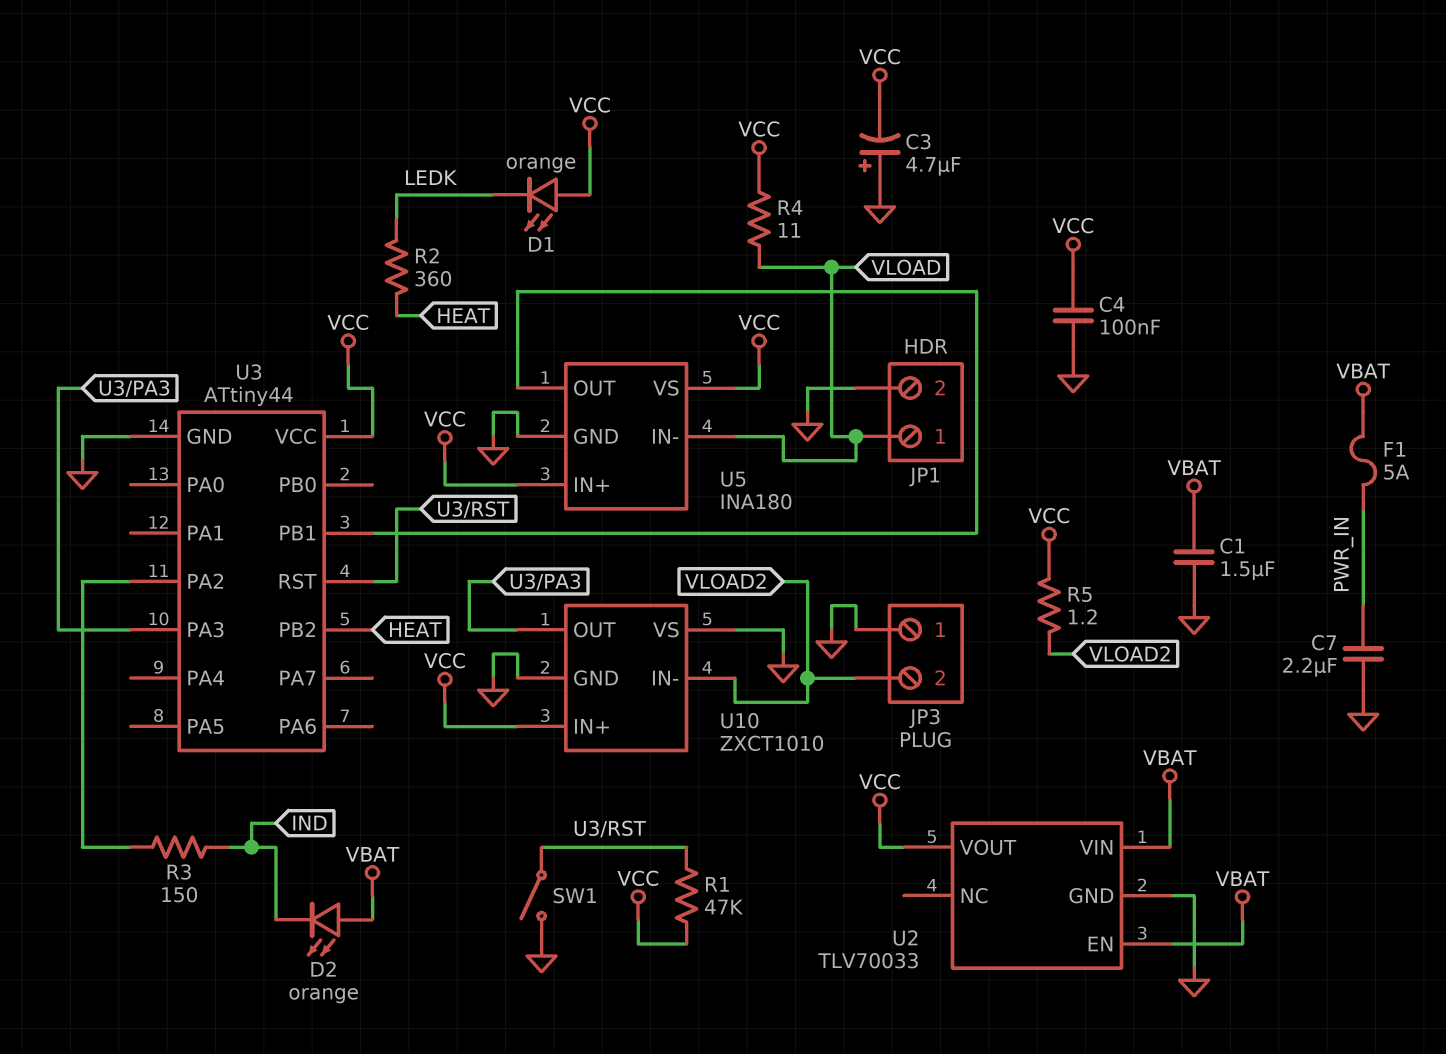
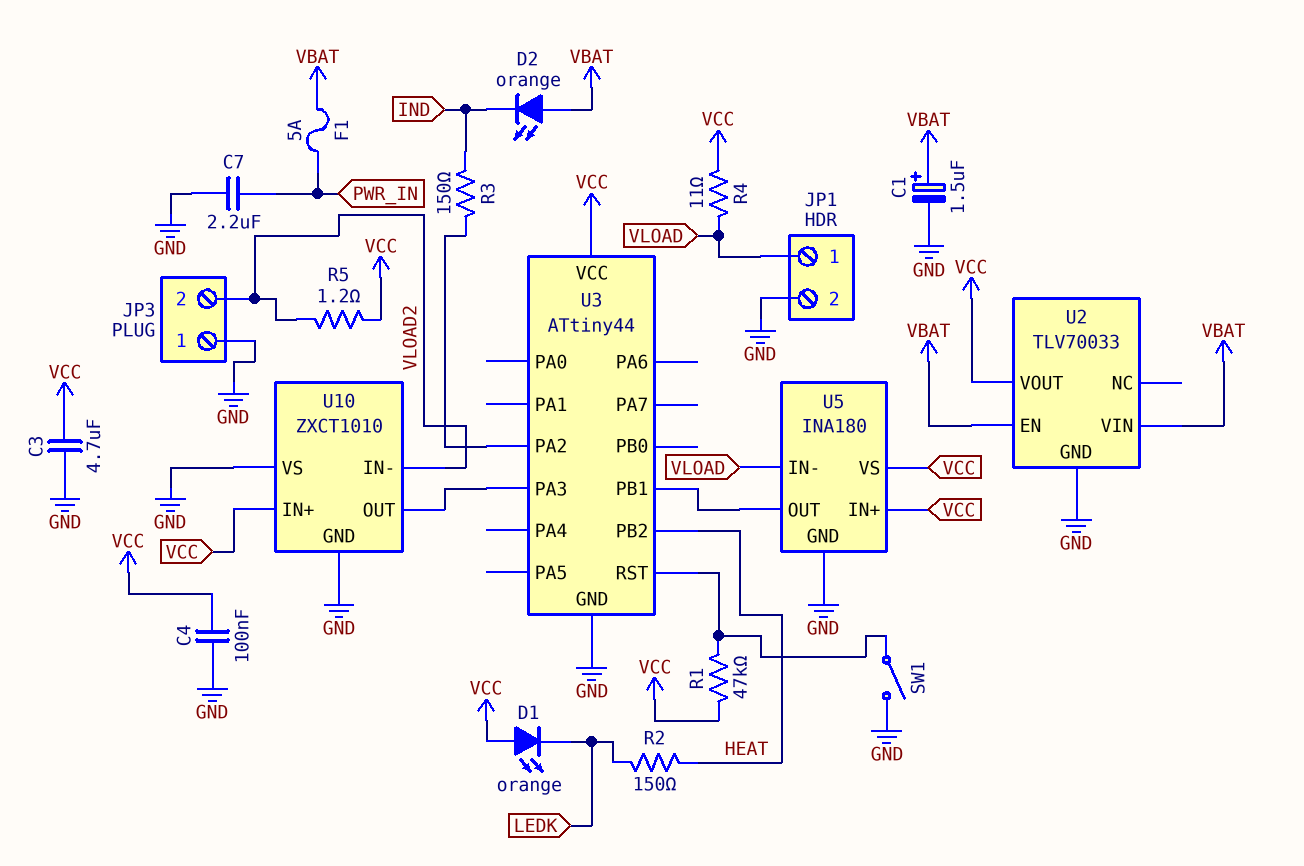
C1: 1.5uF (GND, VBAT) -> 1.5uF (plus VBAT, minus GND)
C3: 4.7uF (plus GND, minus VCC) -> 4.7uF (GND, VCC)
R2: 360 (HEAT, LEDK) -> 150 (HEAT, LEDK)

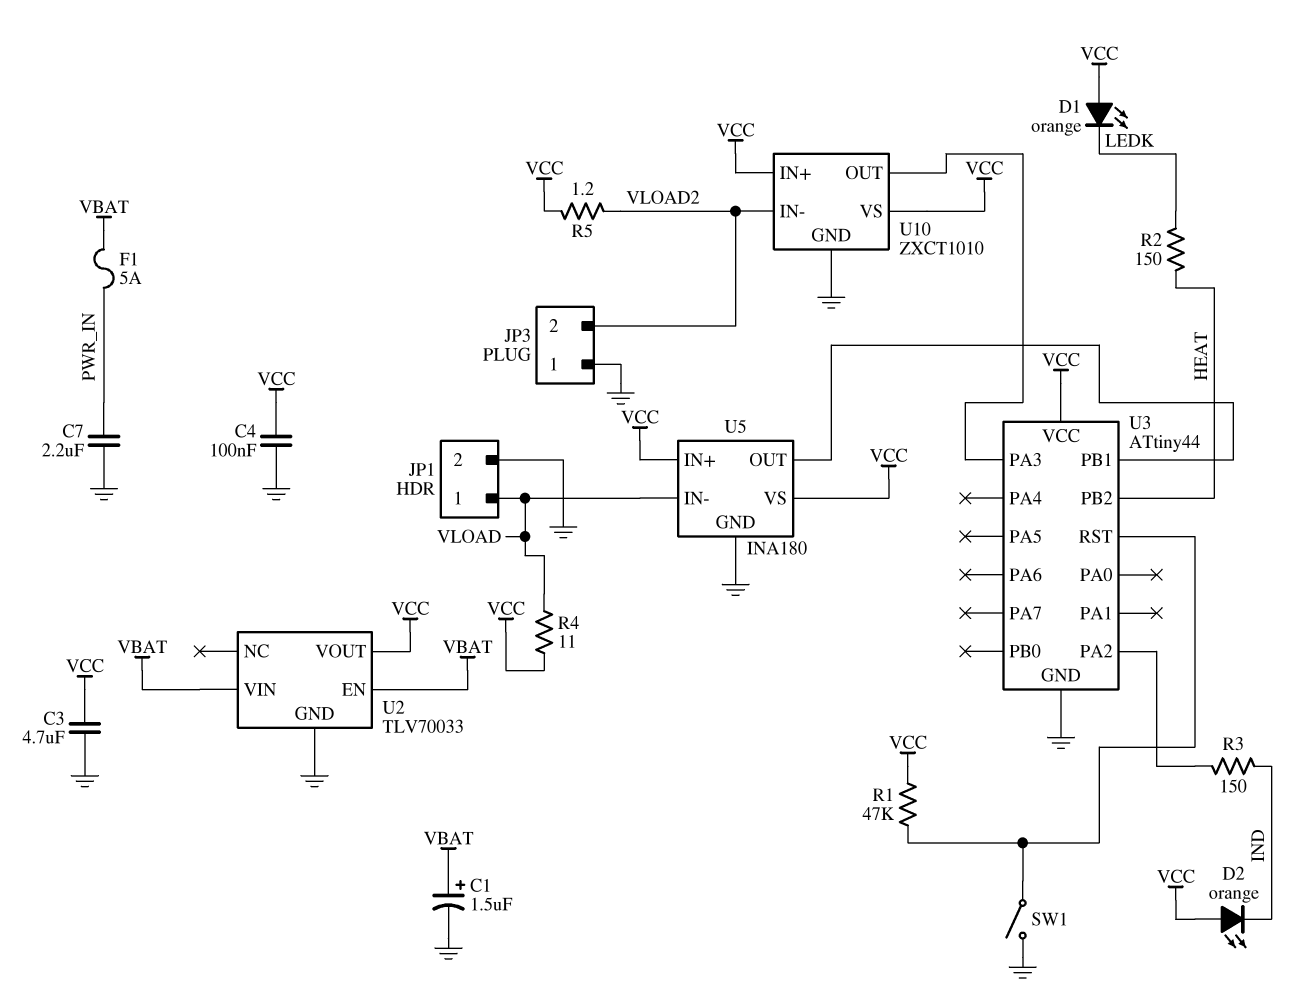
D2: LED orange (A VBAT, K IND) -> LED orange (A VCC, K IND)
U10 pin VS: GND -> VCC

